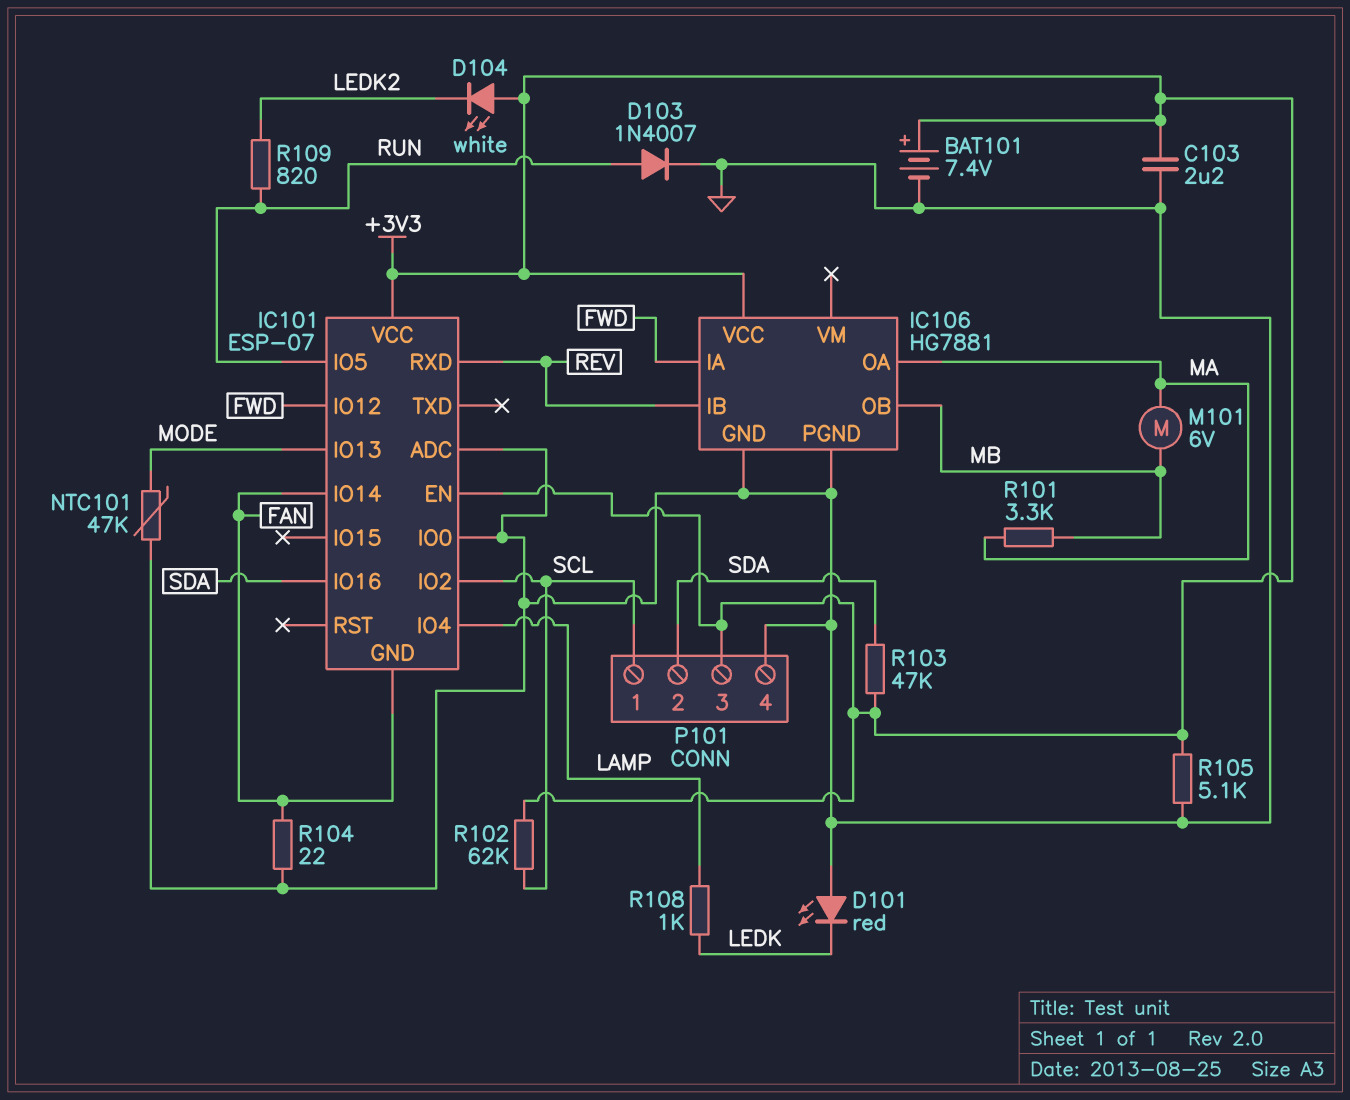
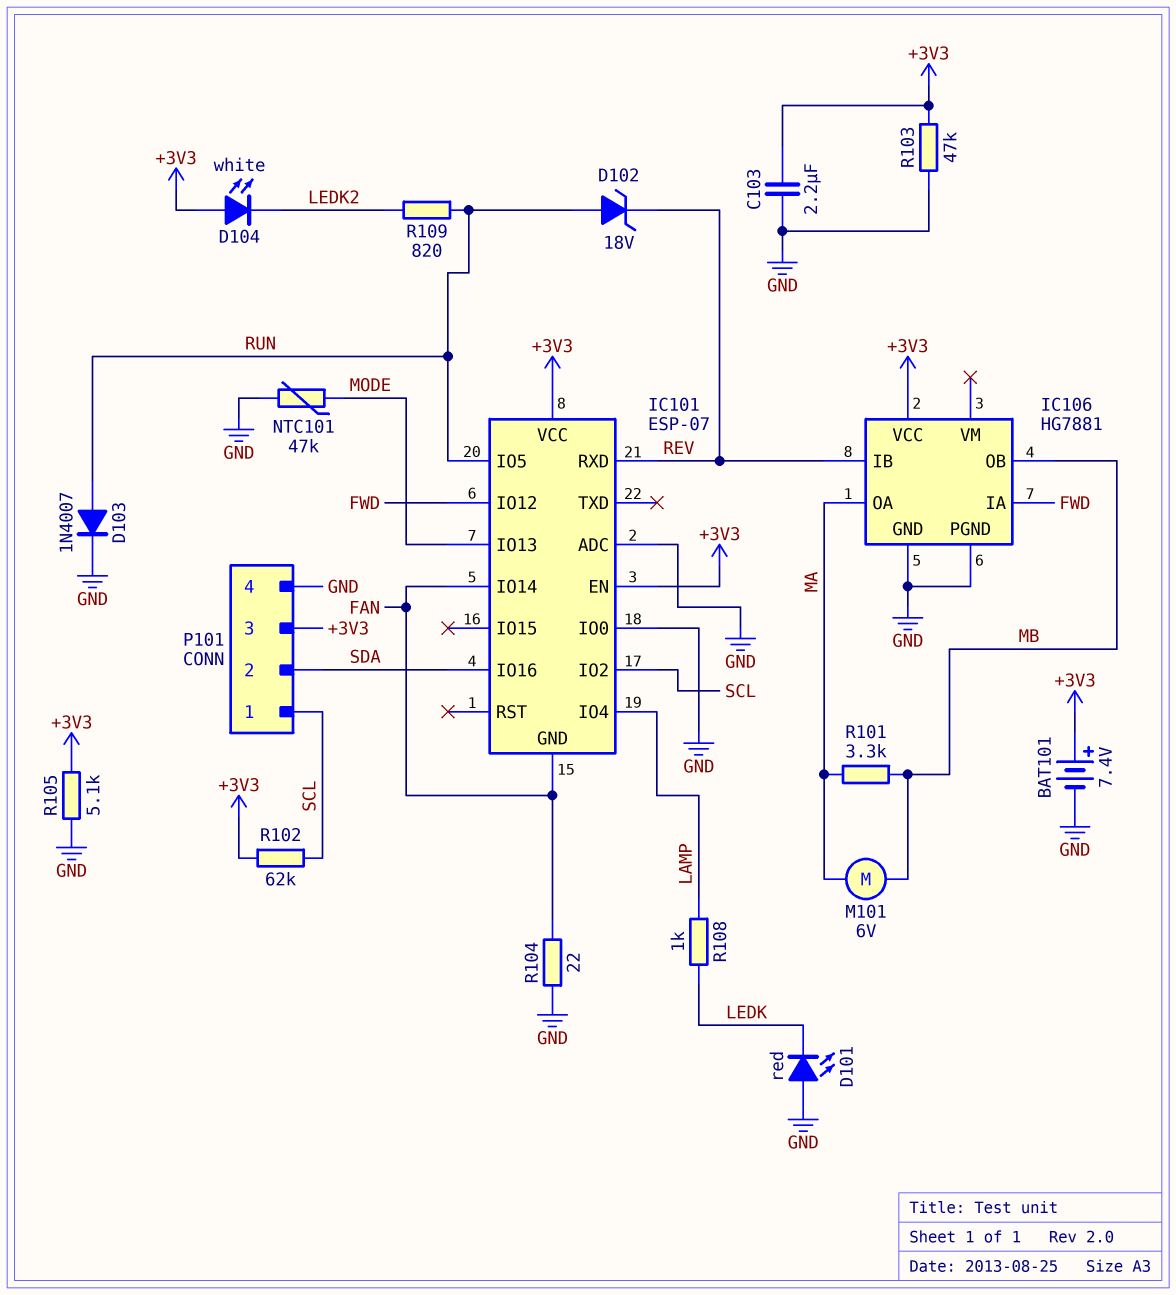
D102: none -> zener 18V (A RUN, K REV)
R103: 47k (+3V3, SDA) -> 47k (+3V3, GND)

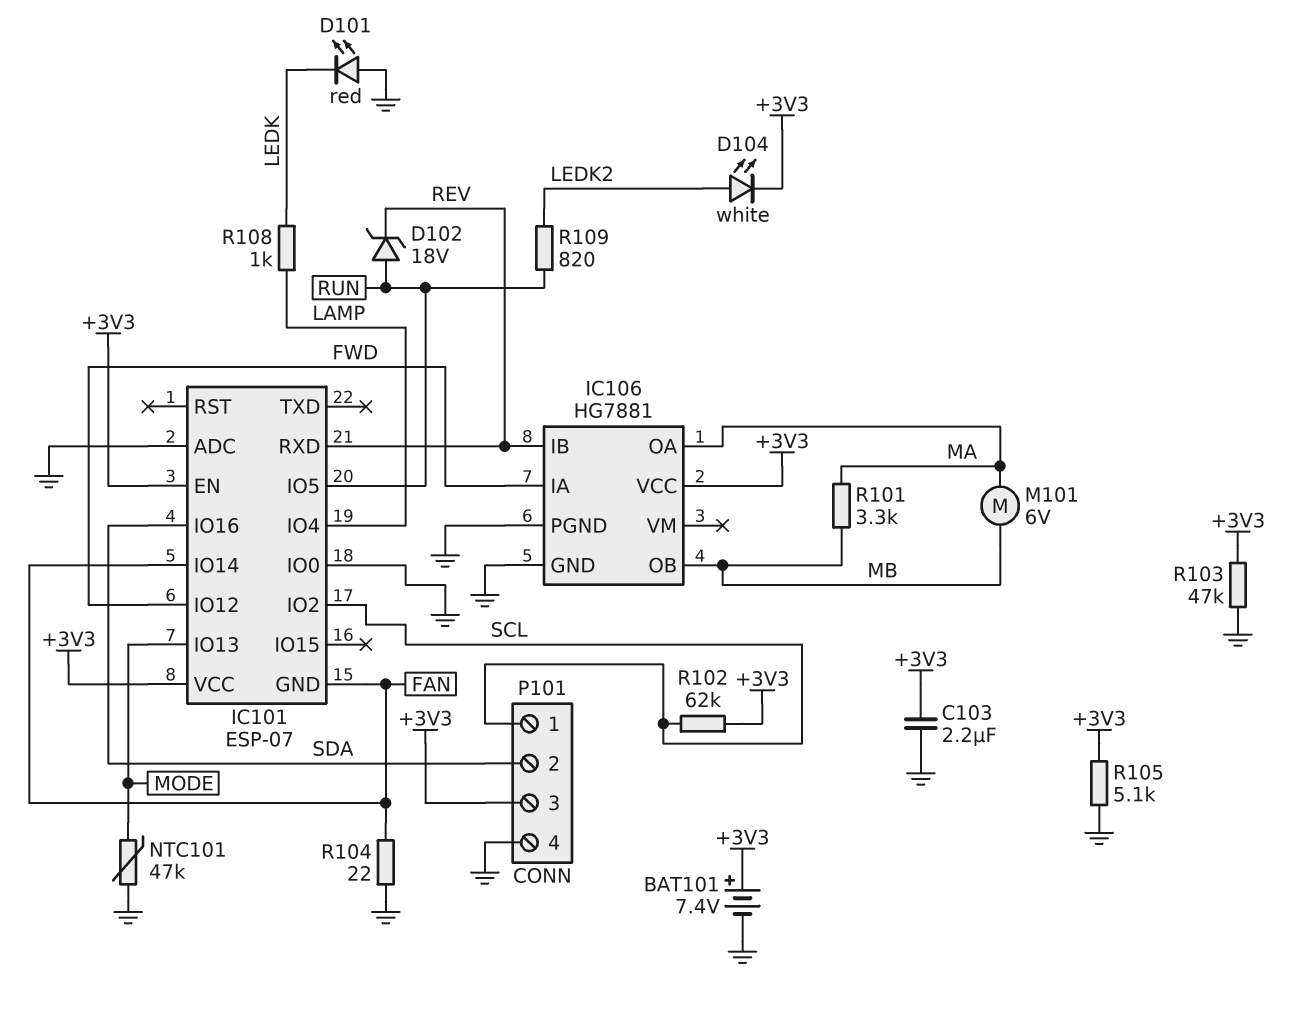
D103: diode 1N4007 (A RUN, K GND) -> none
D104: LED white (A +3V3, K LEDK2) -> LED white (A LEDK2, K +3V3)

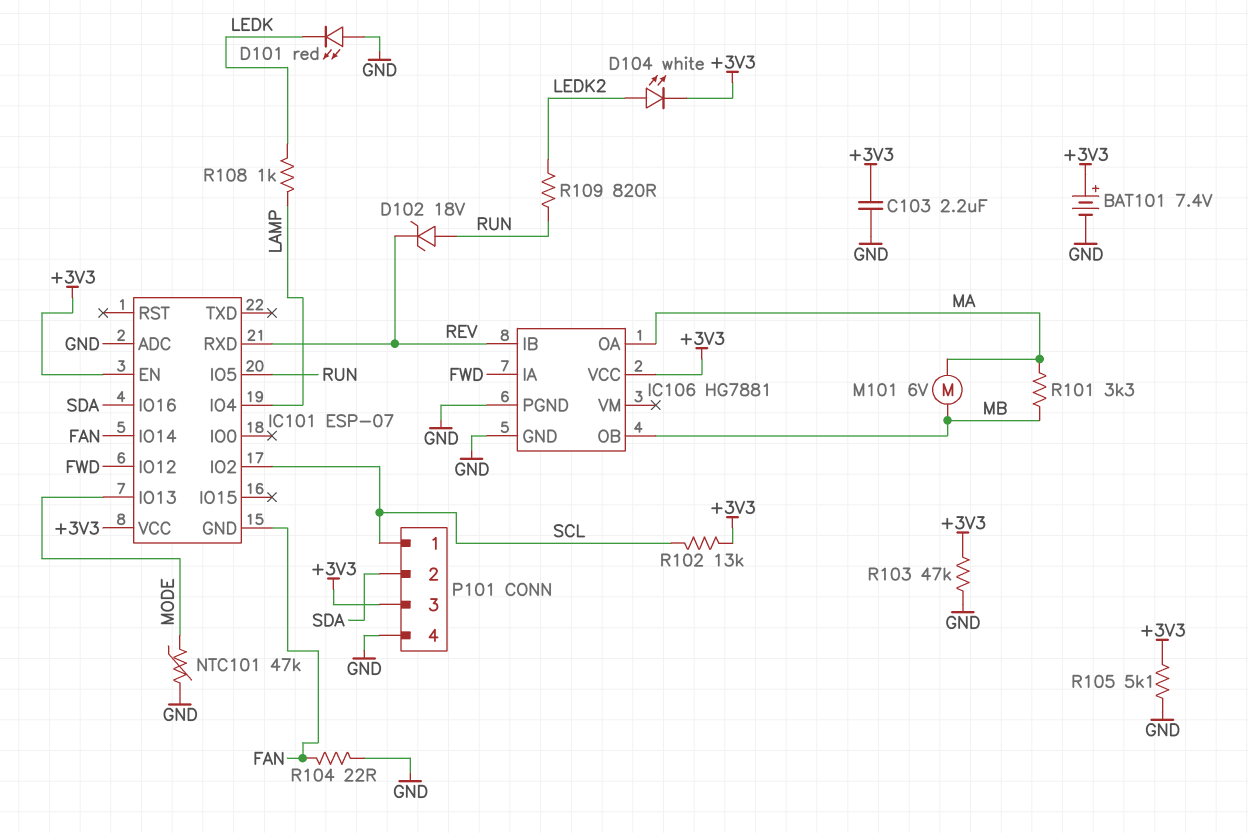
IC101 pin IO0: GND -> none
R102: 62k (+3V3, SCL) -> 13k (+3V3, SCL)

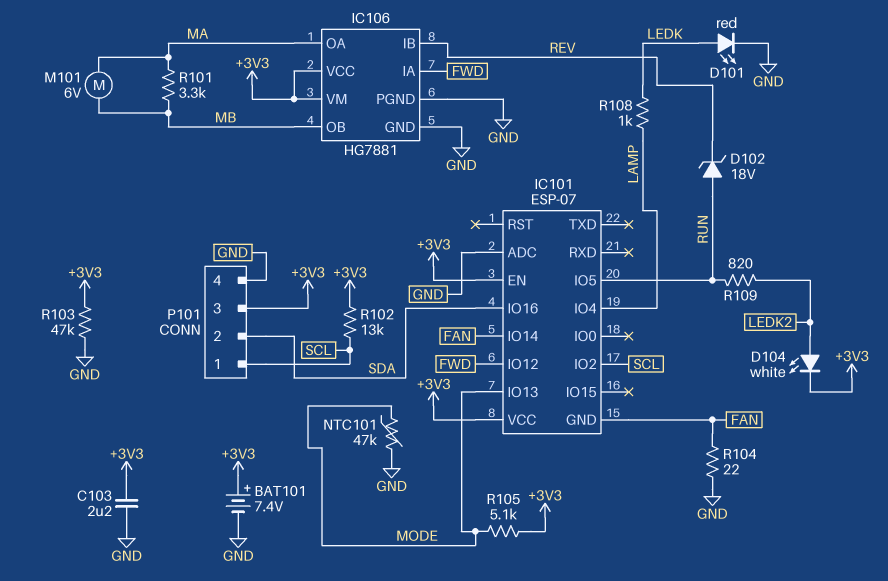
D101: LED red (A GND, K LEDK) -> LED red (A LEDK, K GND)
IC101 pin RXD: REV -> none
IC106 pin VM: none -> +3V3
R105: 5.1k (+3V3, GND) -> 5.1k (+3V3, MODE)

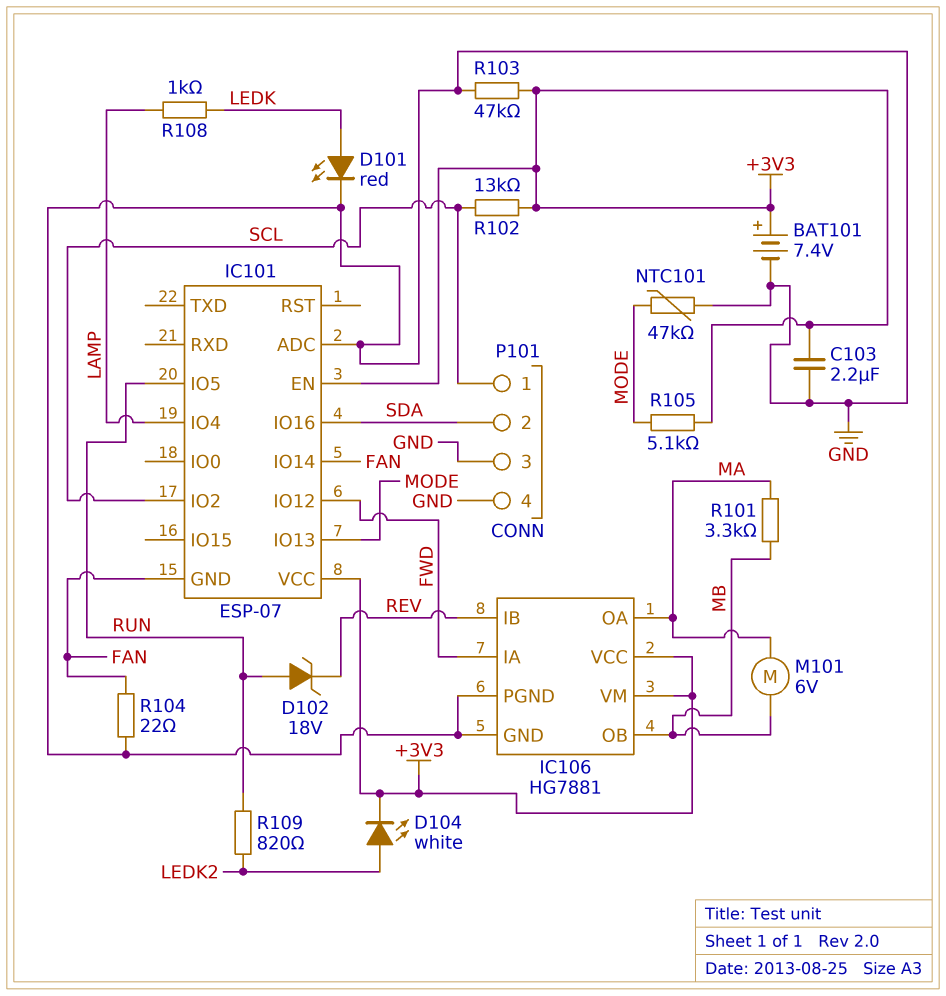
P101 pin 3: +3V3 -> GND

